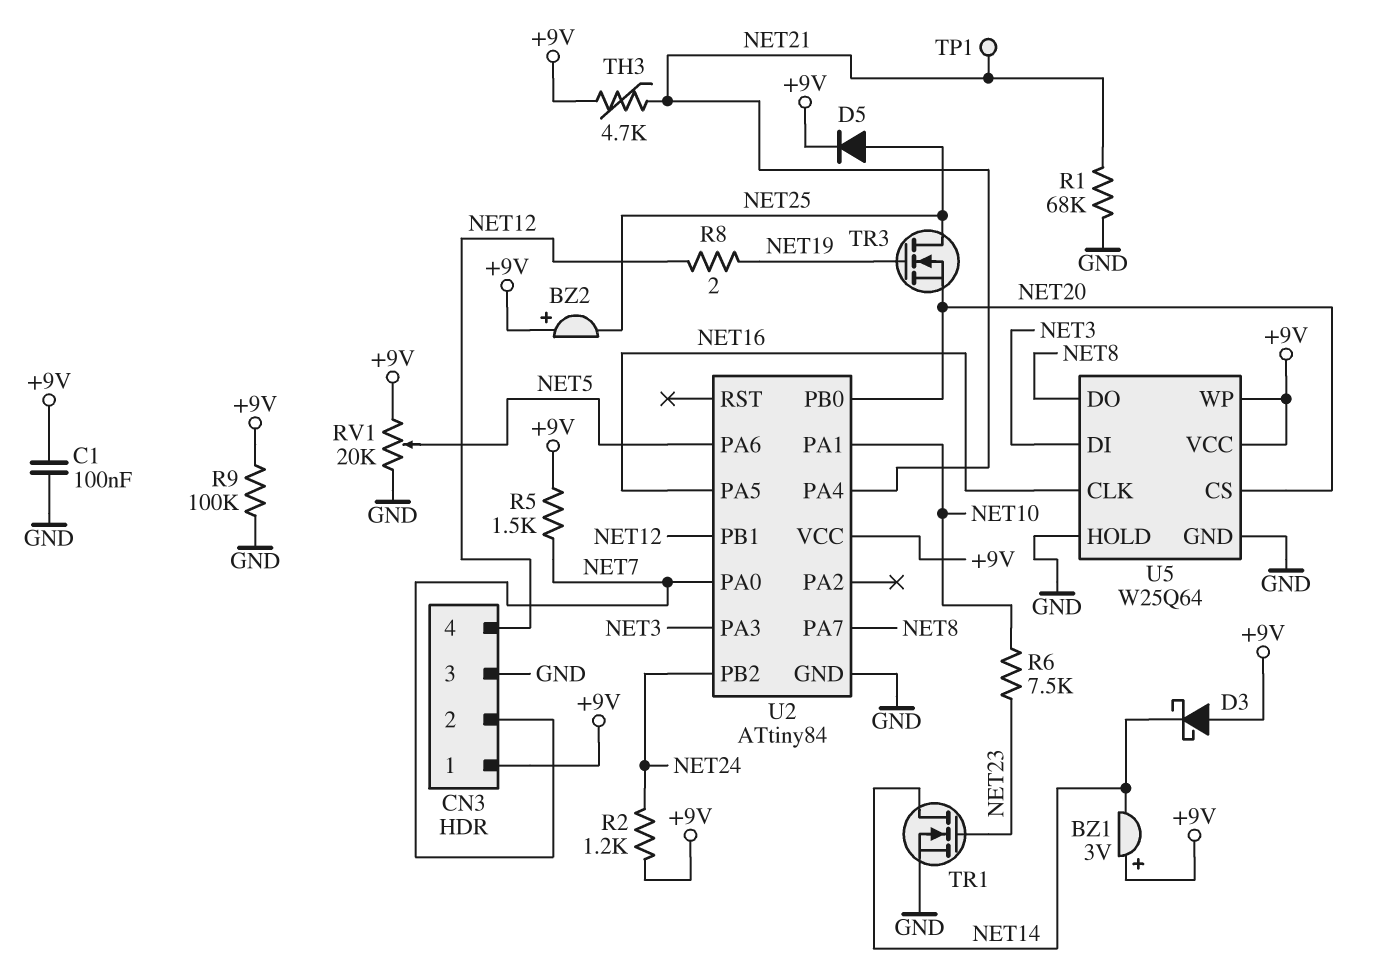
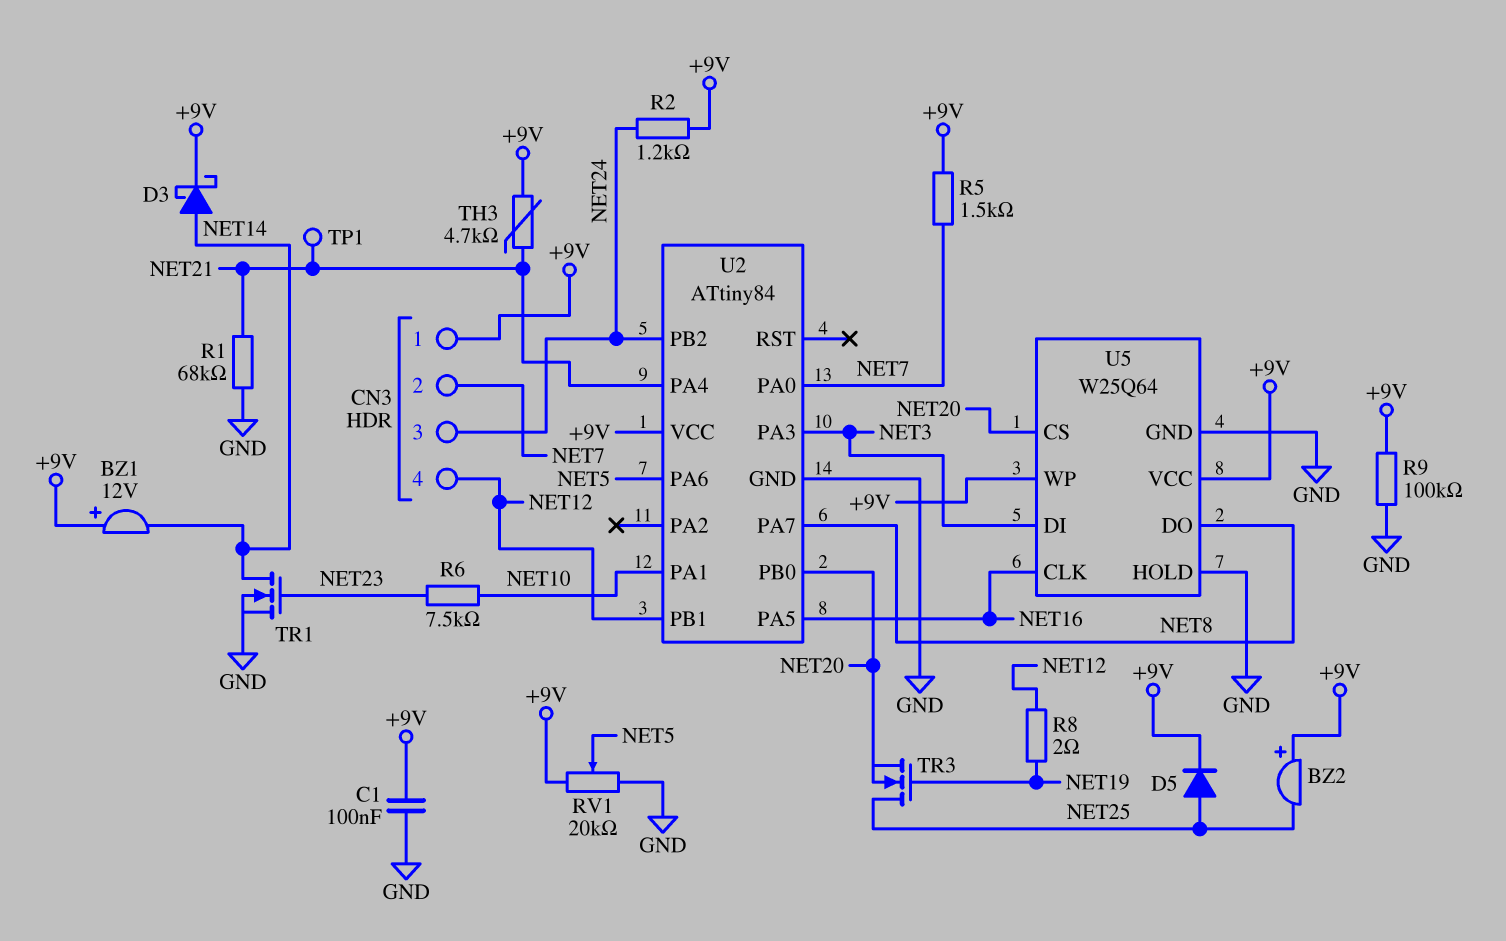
BZ1: buzzer 3V (plus +9V, minus NET14) -> buzzer 12V (plus +9V, minus NET14)
CN3 pin 3: GND -> NET24
D3: schottky (A +9V, K NET14) -> schottky (A NET14, K +9V)

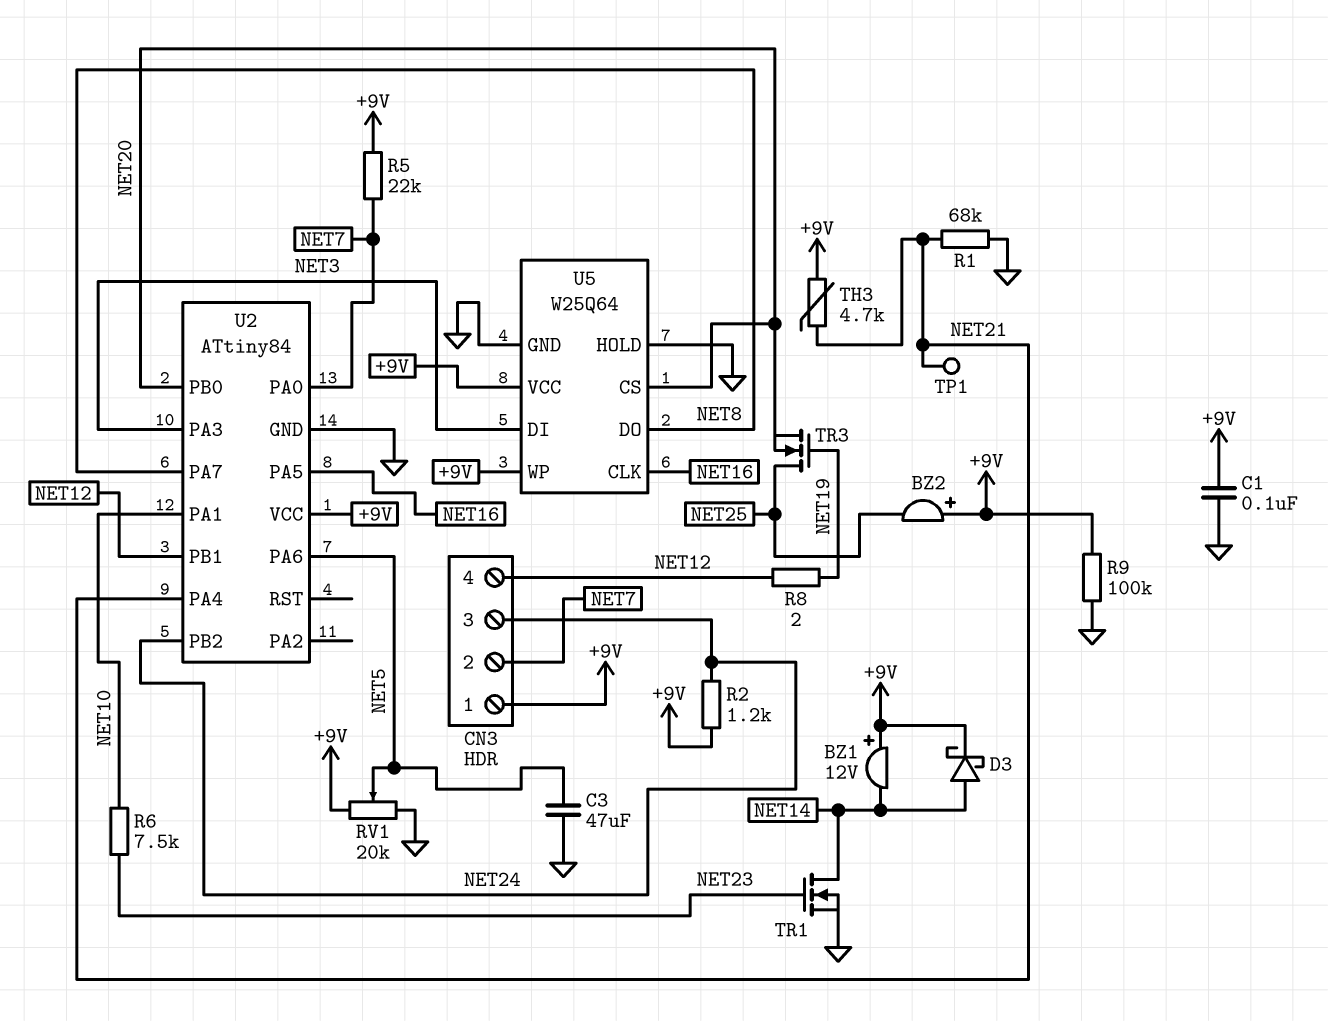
C3: none -> 47uF (GND, NET5)
D5: diode (A NET25, K +9V) -> none
R5: 1.5k (+9V, NET7) -> 22k (+9V, NET7)

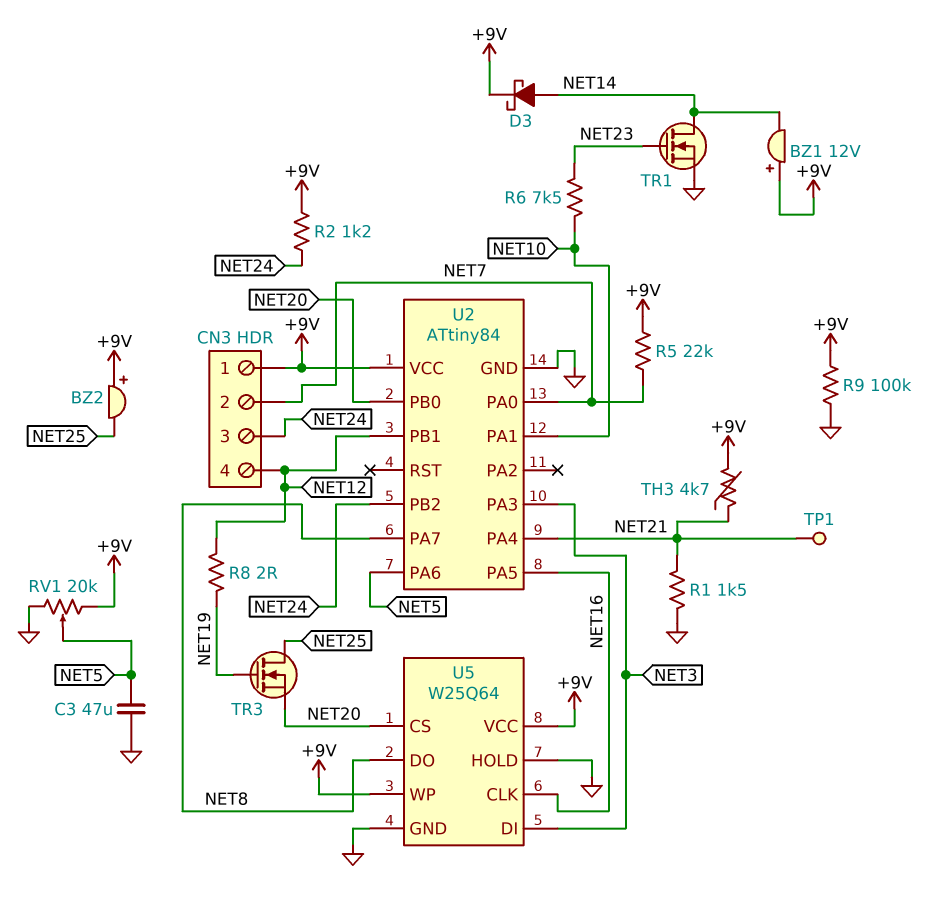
C1: 100nF (+9V, GND) -> none
R1: 68k (GND, NET21) -> 1.5k (GND, NET21)

